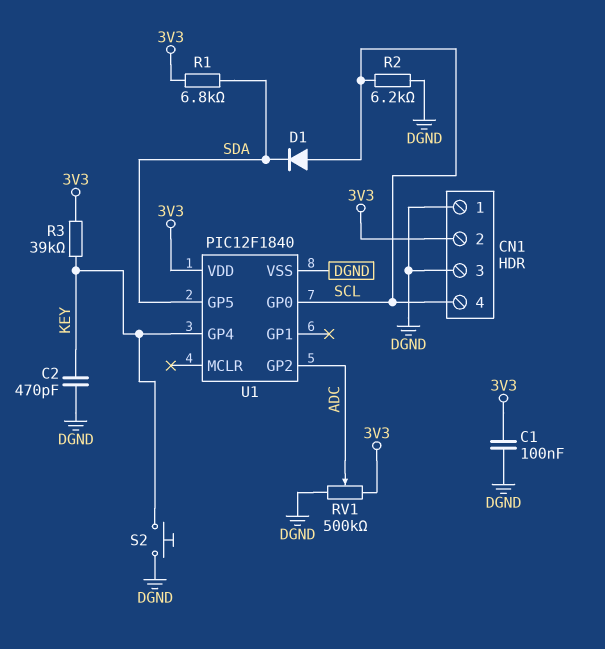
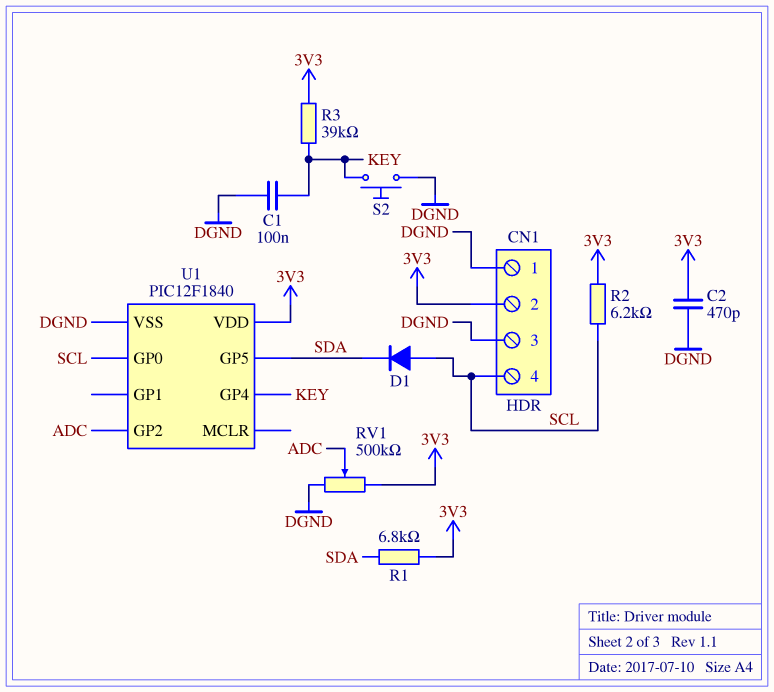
C1: 100nF (3V3, DGND) -> 100nF (DGND, KEY)
C2: 470pF (DGND, KEY) -> 470pF (3V3, DGND)
R2: 6.2k (DGND, SCL) -> 6.2k (3V3, SCL)

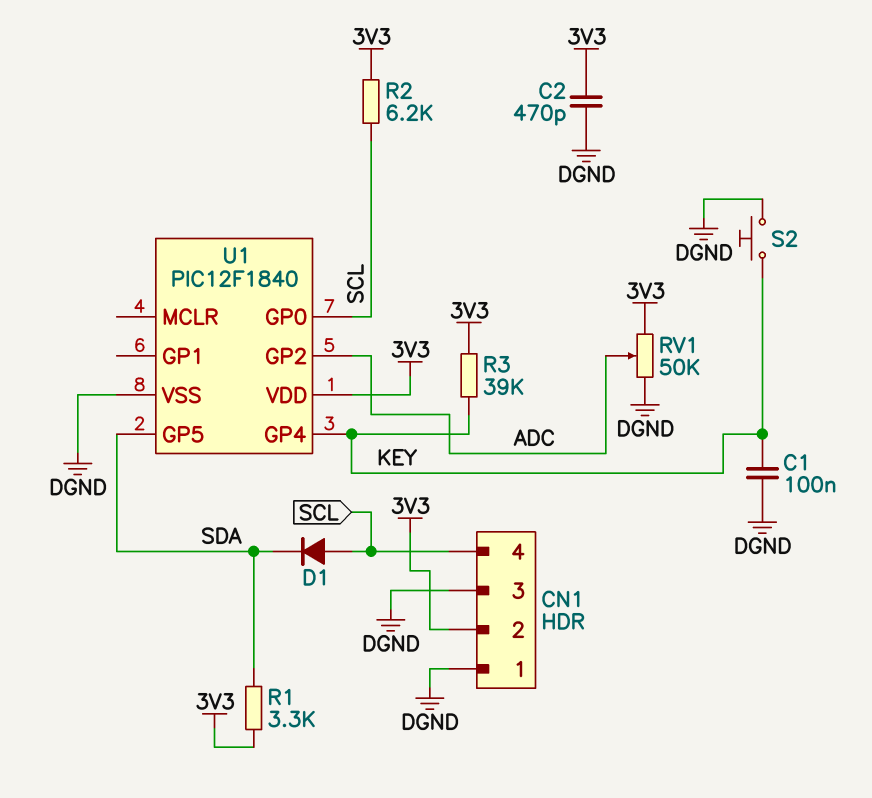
R1: 6.8k (3V3, SDA) -> 3.3k (3V3, SDA)
RV1: 500k (3V3, DGND, wiper ADC) -> 50k (3V3, DGND, wiper ADC)

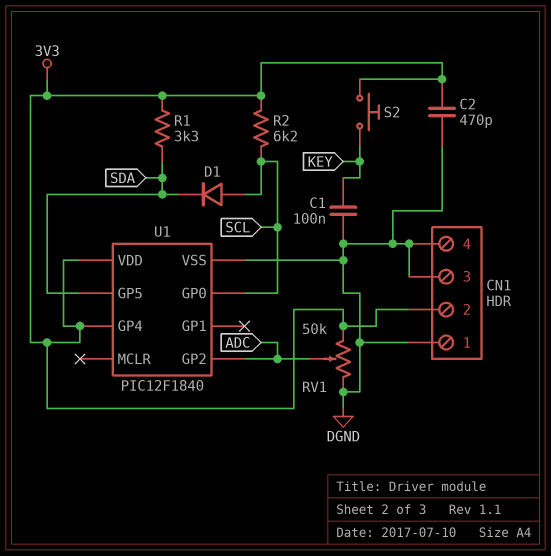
CN1 pin 4: SCL -> DGND
R3: 39k (3V3, KEY) -> none
S2: button (DGND, KEY) -> button (3V3, KEY)
U1 pin GP4: KEY -> 3V3

